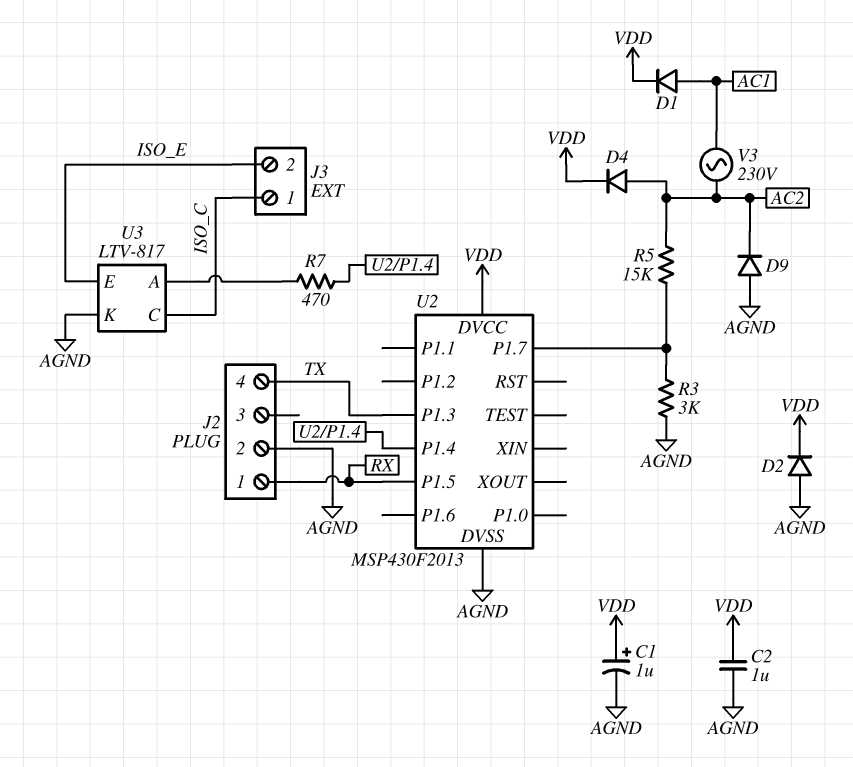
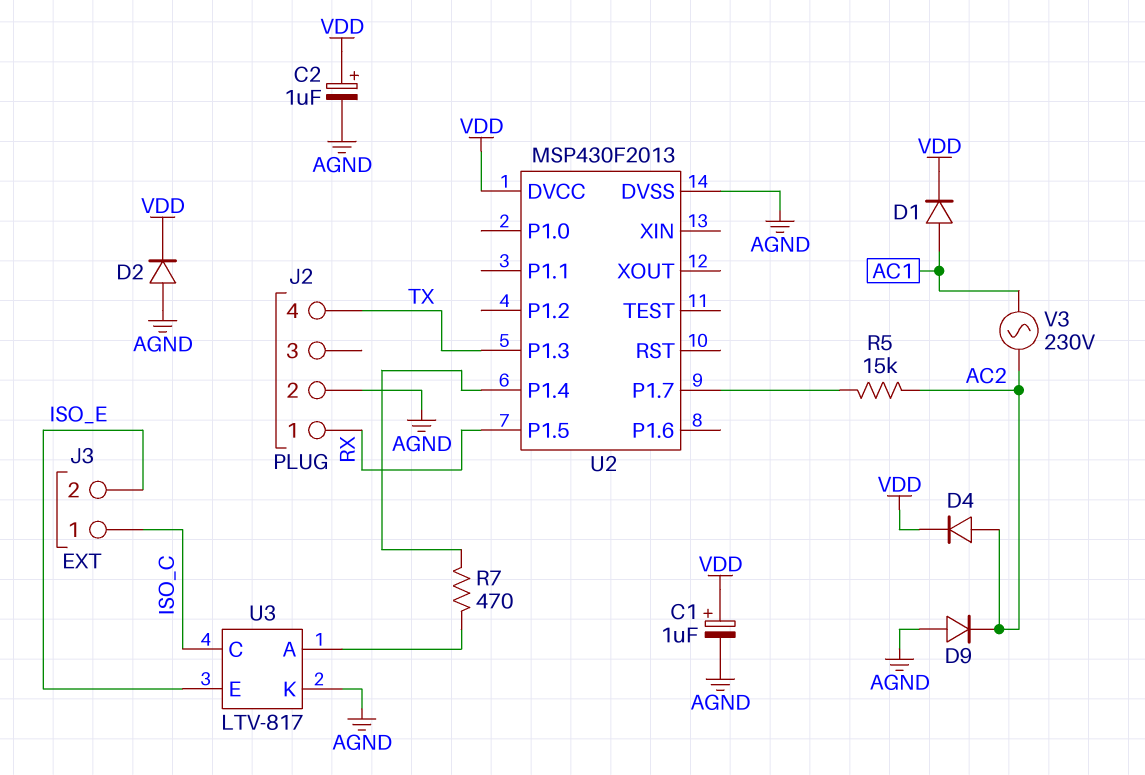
C2: 1uF (AGND, VDD) -> 1uF (plus VDD, minus AGND)
R3: 3k (AGND, U2/P1.7) -> none

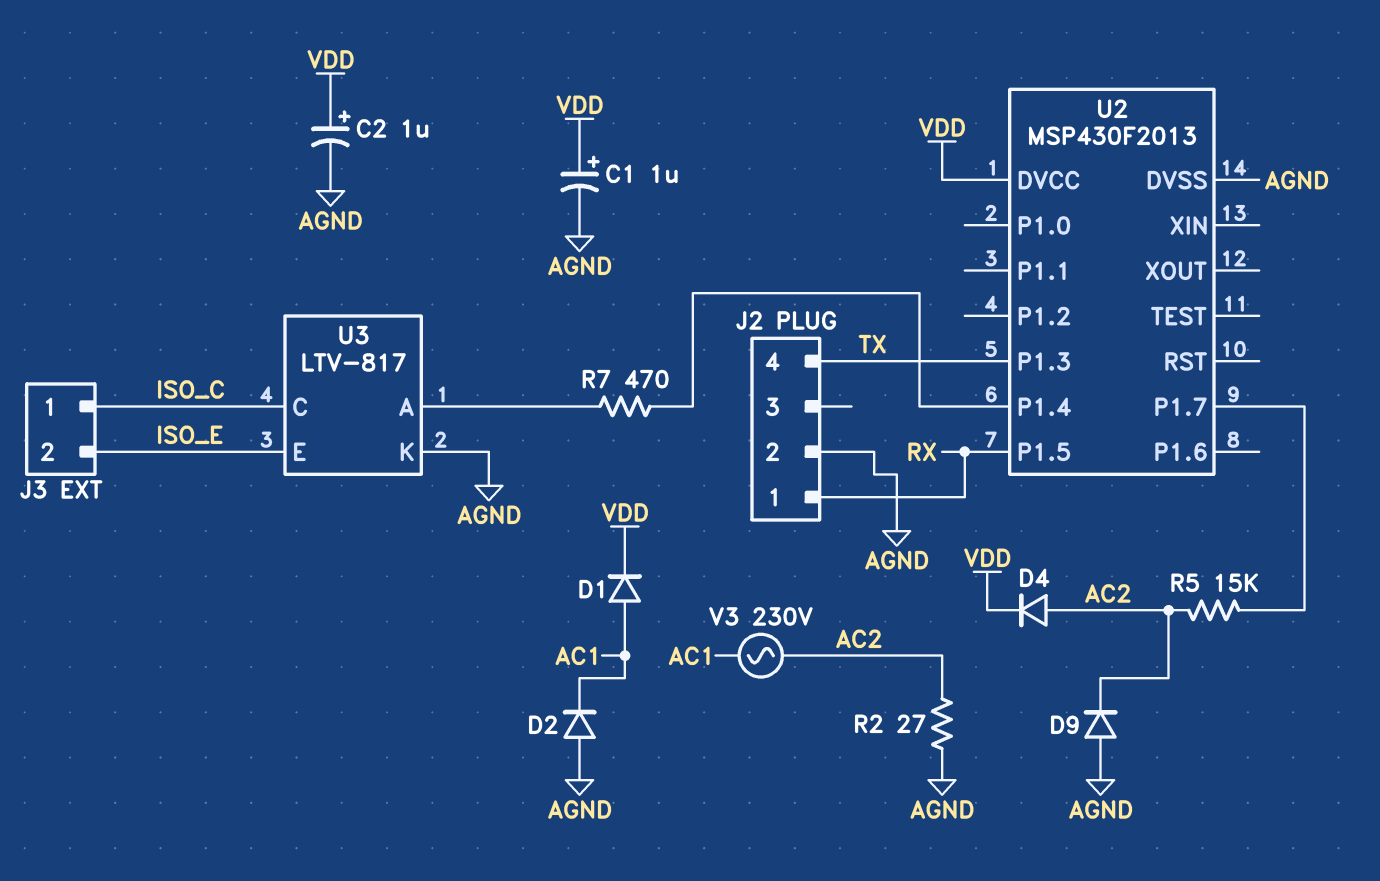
D2: diode (A AGND, K VDD) -> diode (A AGND, K AC1)
R2: none -> 27 (AC2, AGND)

